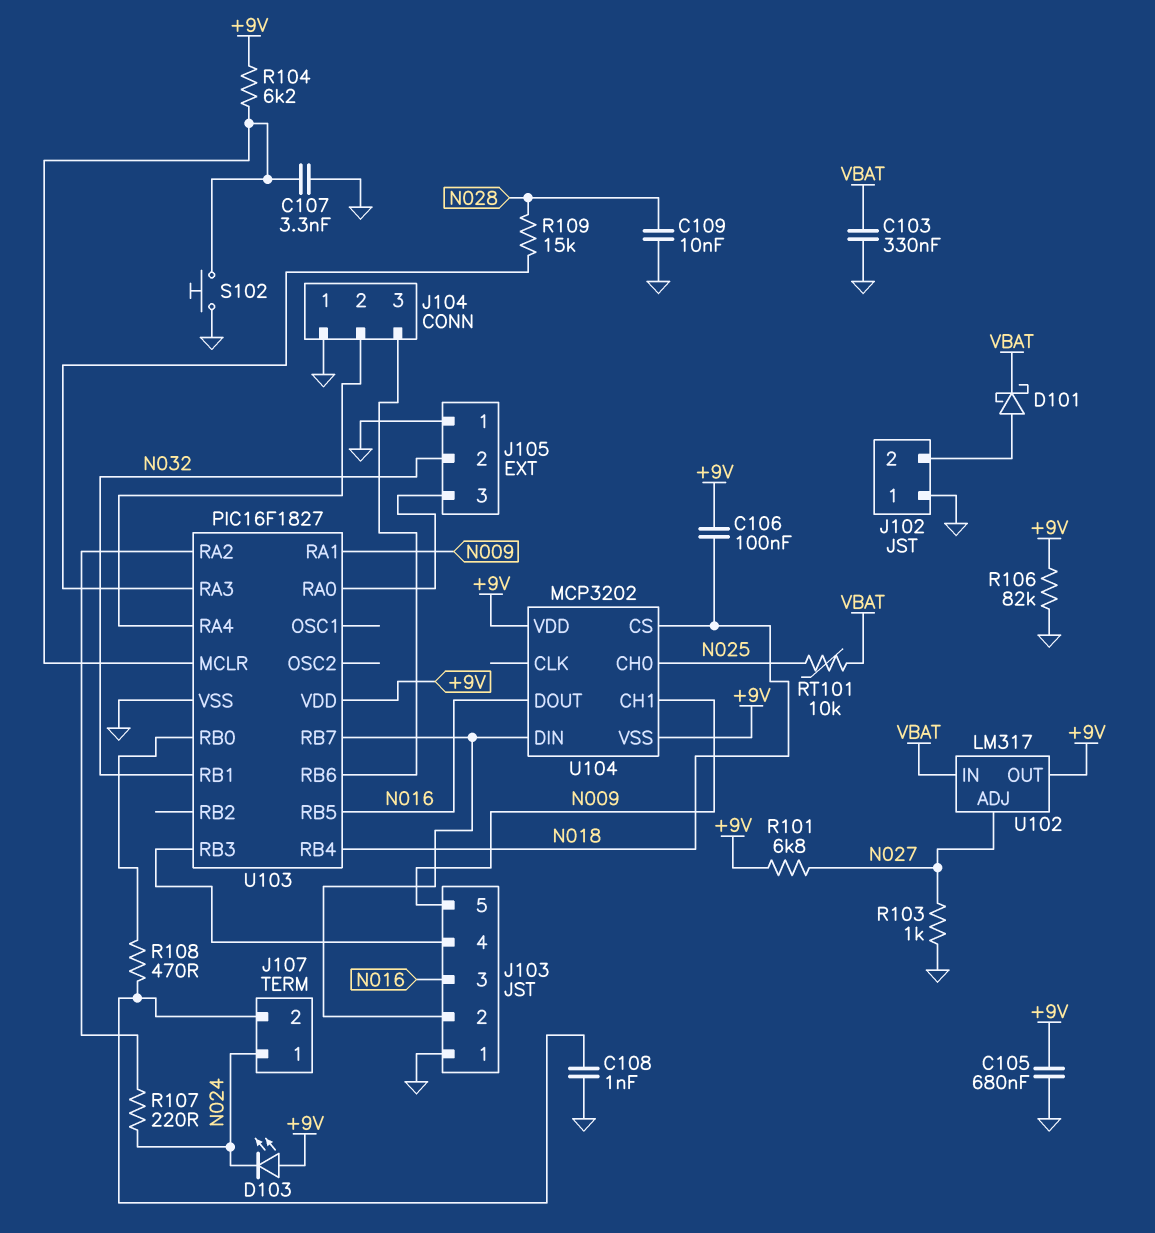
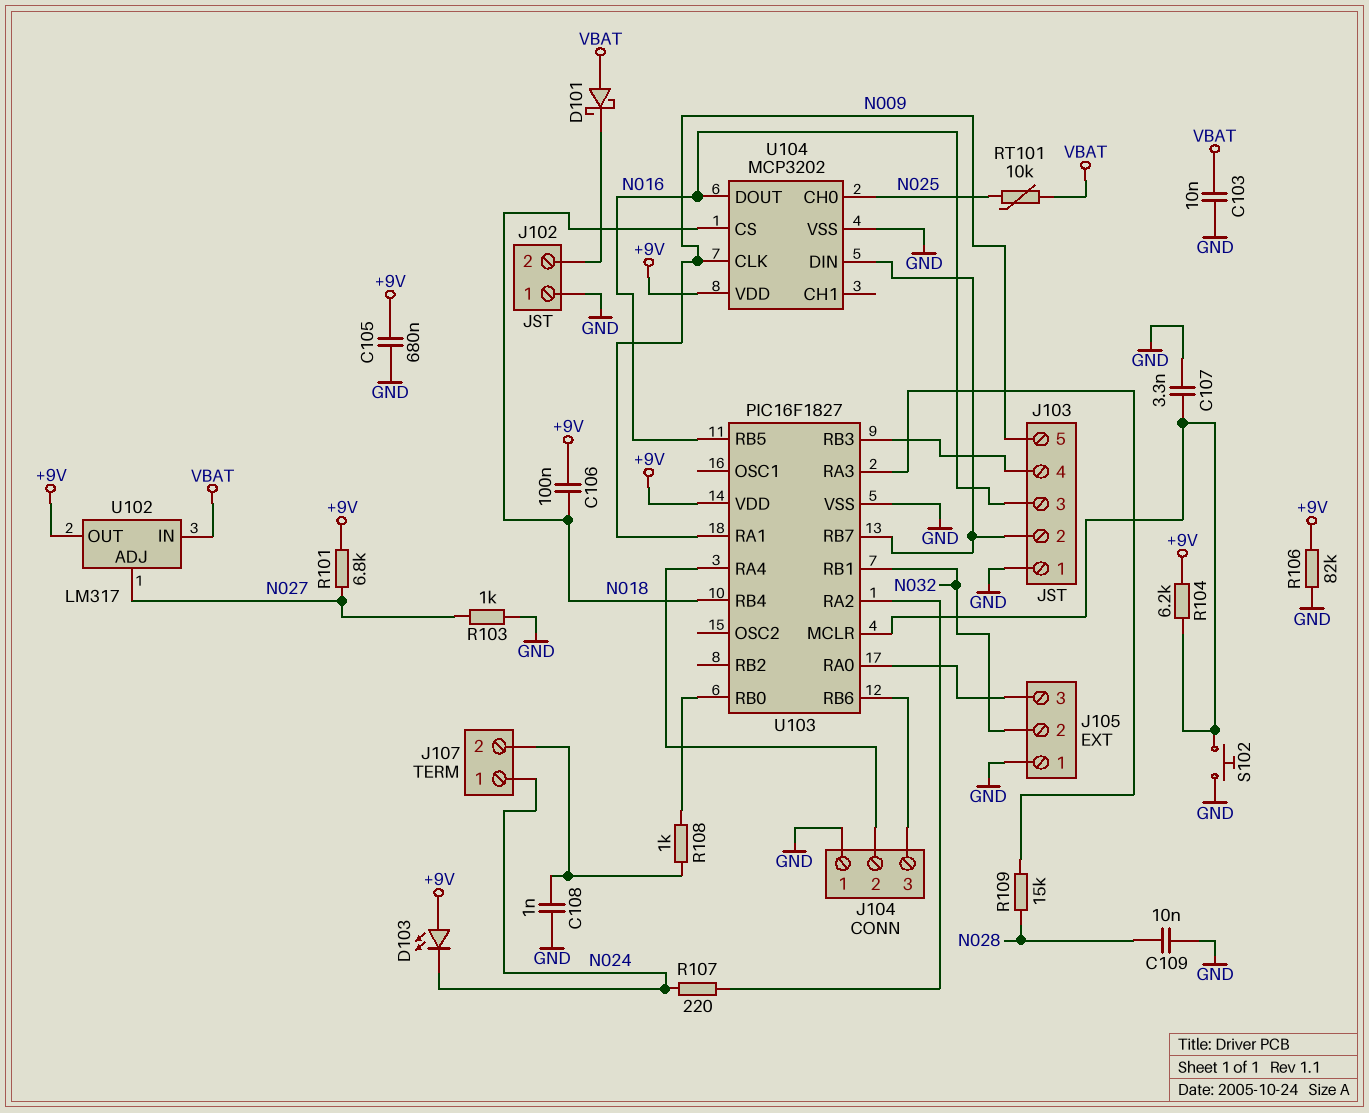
C103: 330nF (GND, VBAT) -> 10nF (GND, VBAT)
D101: schottky (A J102/2, K VBAT) -> schottky (A VBAT, K J102/2)
R108: 470 (J107/2, U103/RB0) -> 1k (J107/2, U103/RB0)
U104 pin CH1: N009 -> none
U104 pin CLK: none -> N009
U104 pin VSS: +9V -> GND

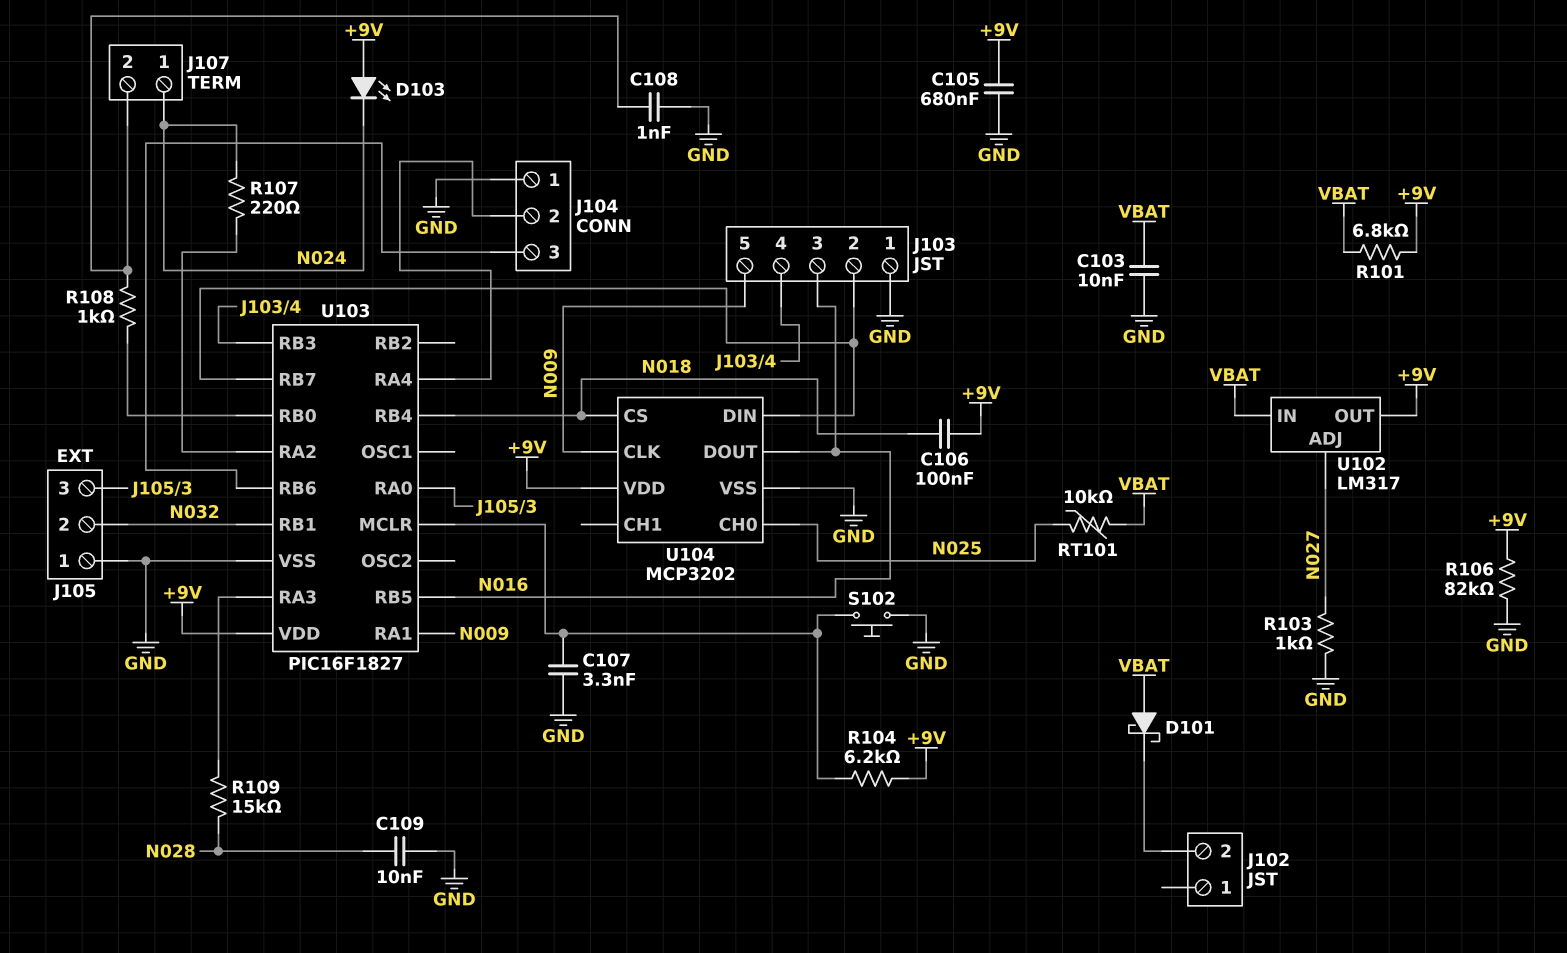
J102 pin 1: GND -> none
R101: 6.8k (+9V, N027) -> 6.8k (+9V, VBAT)

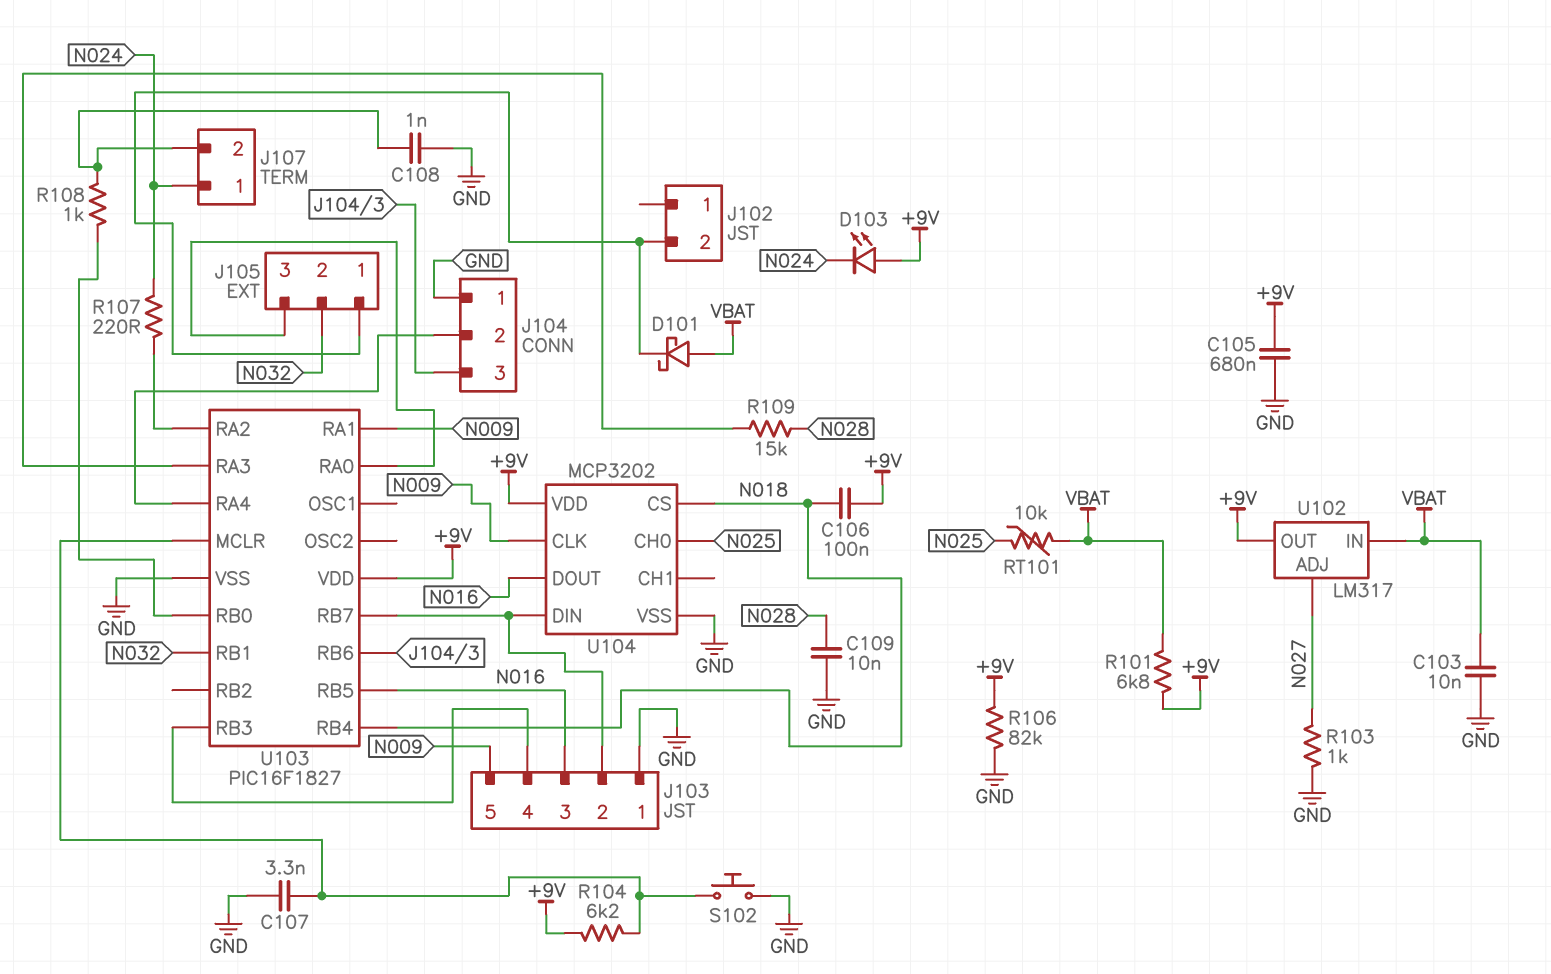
J105 pin 1: GND -> J102/2

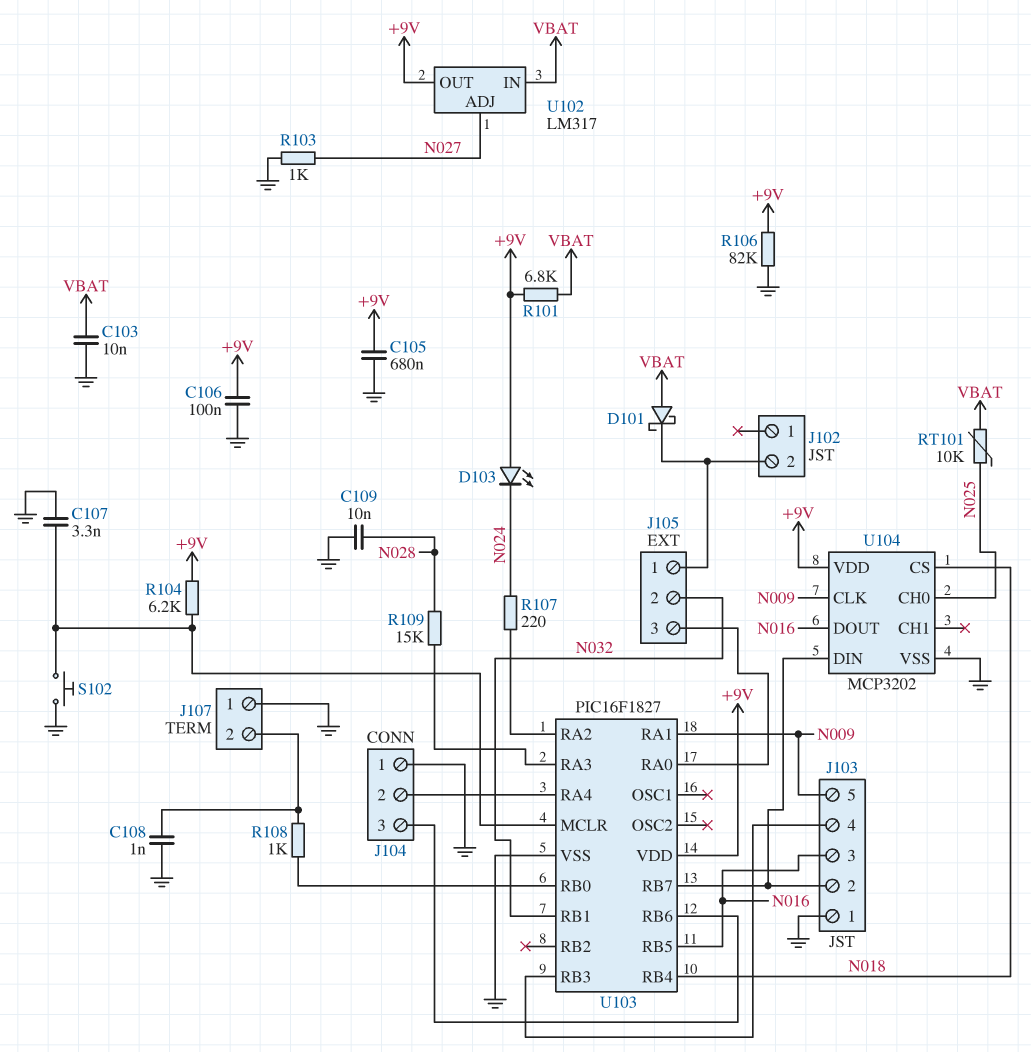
C106: 100nF (+9V, N018) -> 100nF (+9V, GND)
J107 pin 1: N024 -> GND

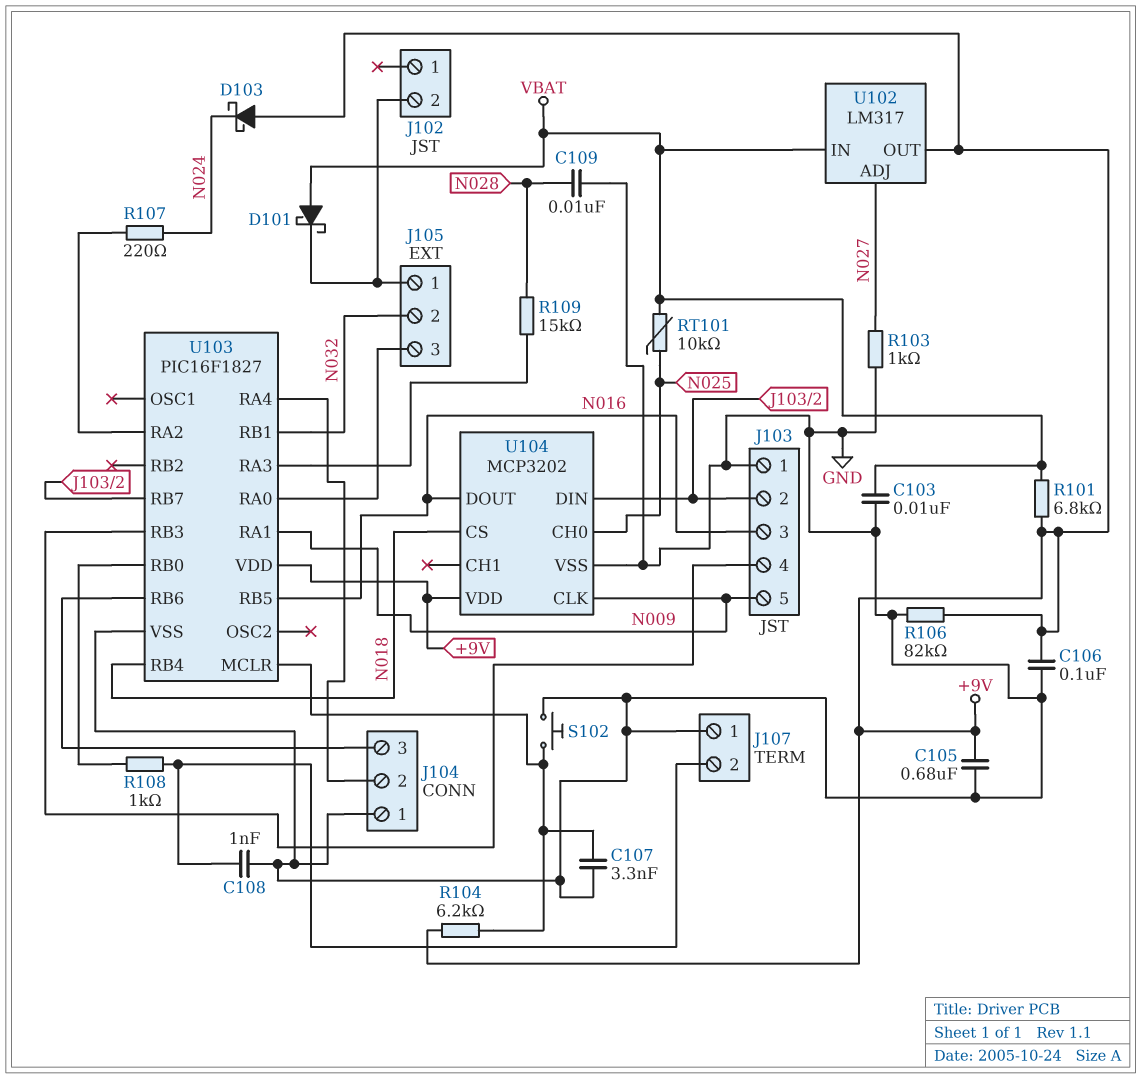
D103: LED (A +9V, K N024) -> schottky (A +9V, K N024)

